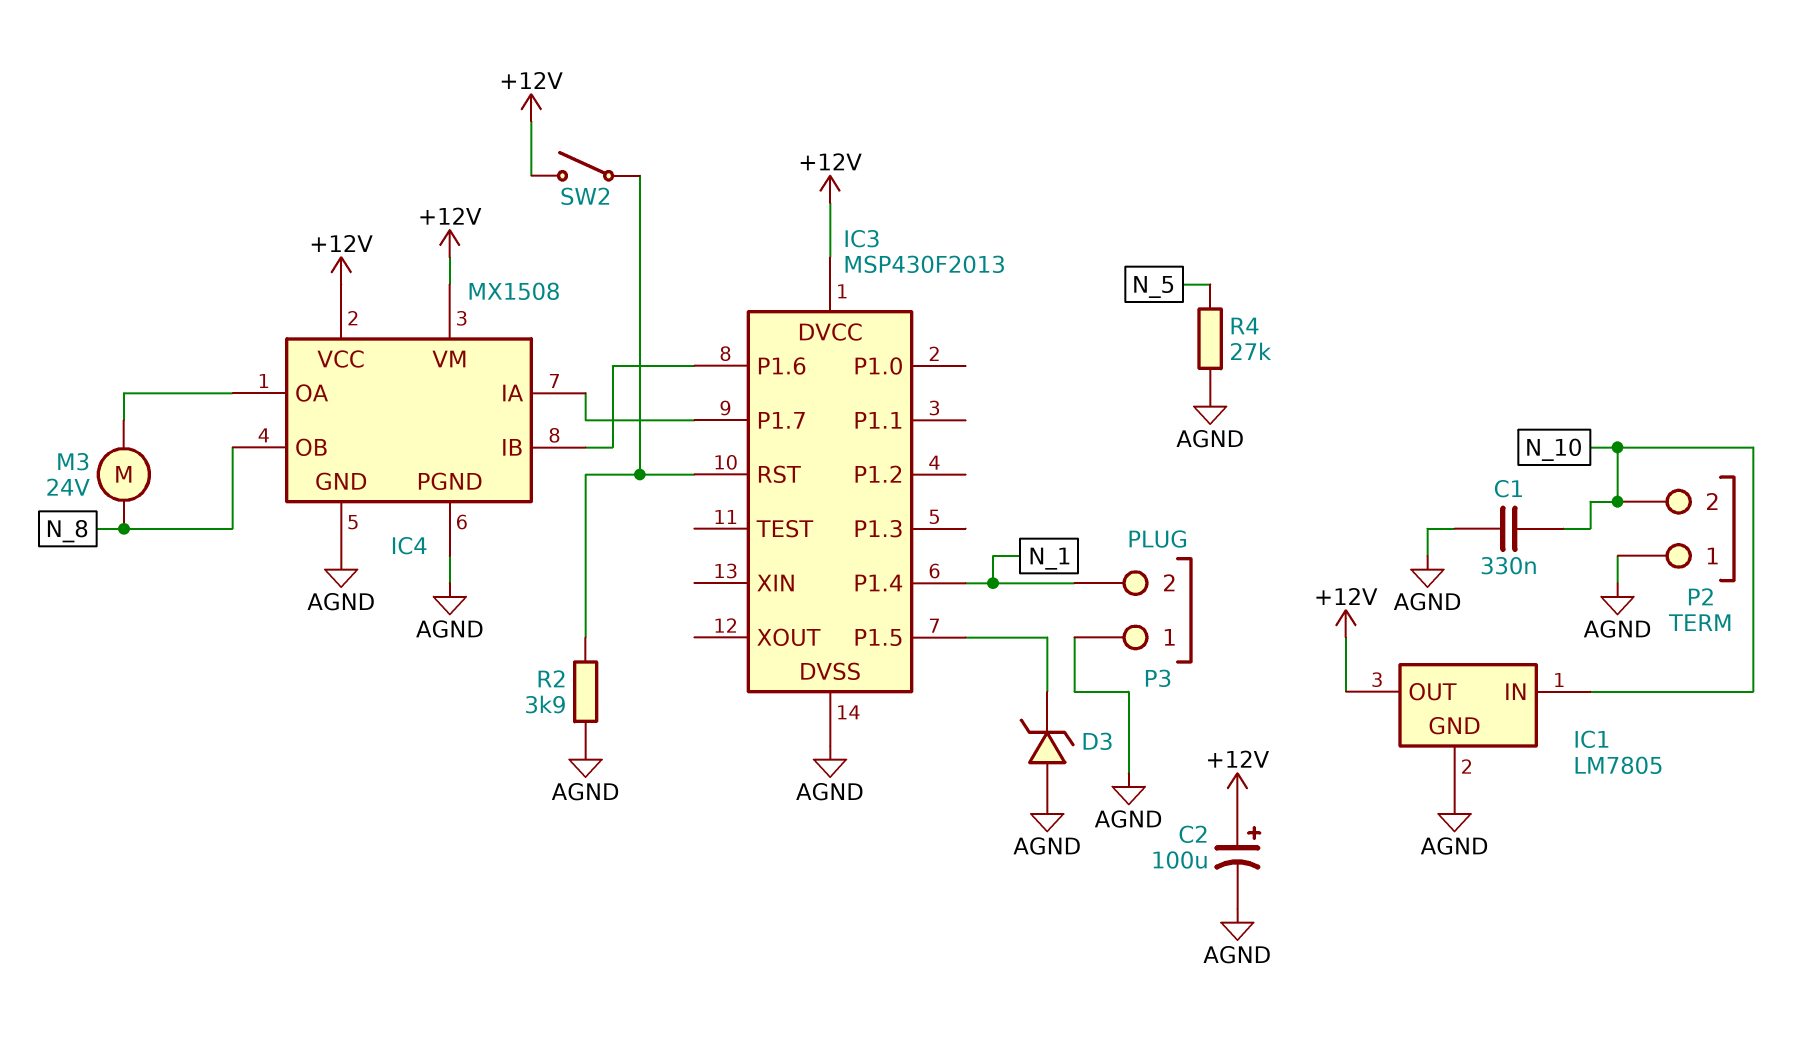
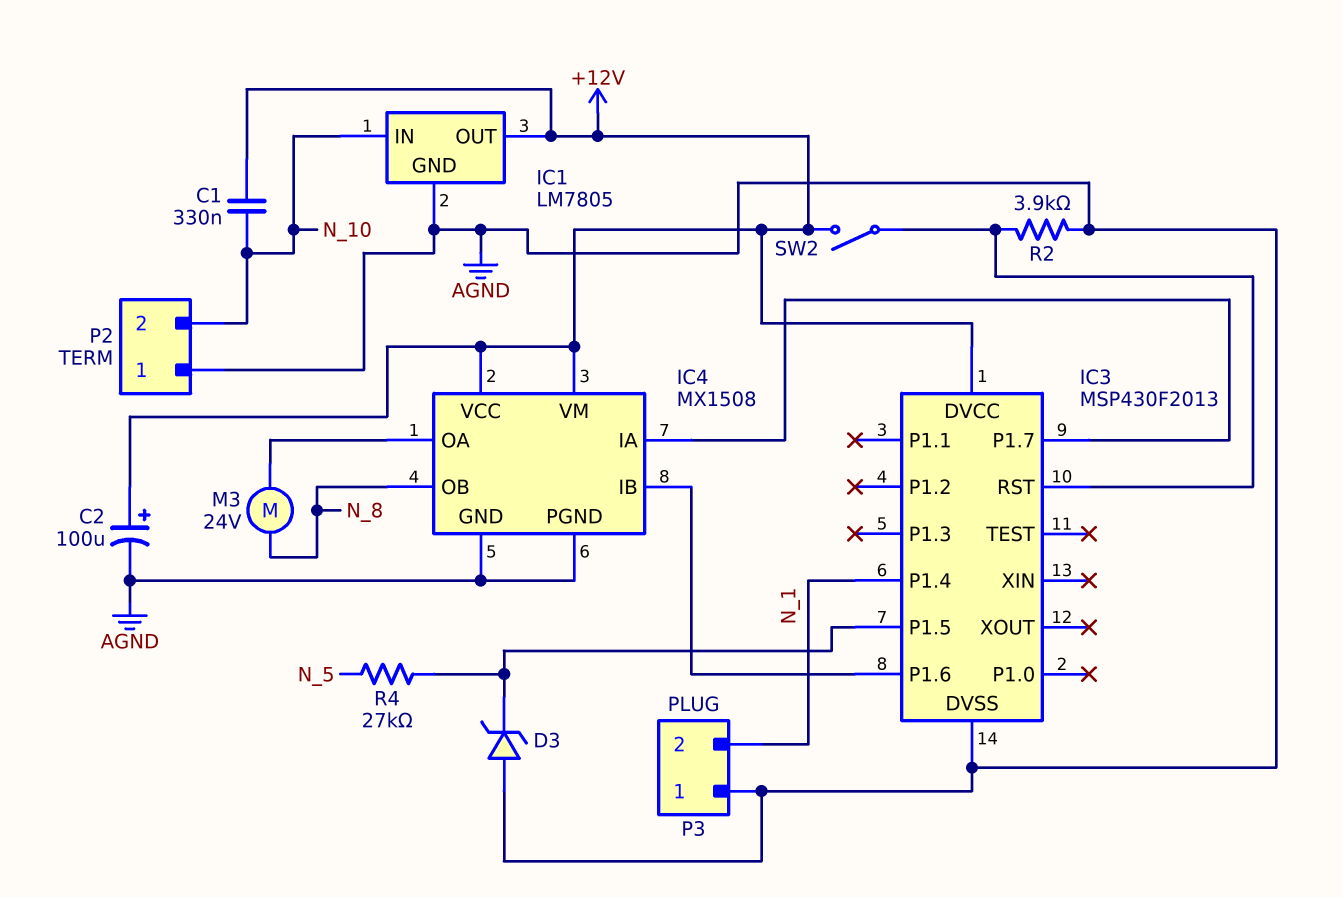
C1: 330nF (AGND, N_10) -> 330nF (+12V, N_10)
R4: 27k (AGND, N_5) -> 27k (IC3/P1.5, N_5)

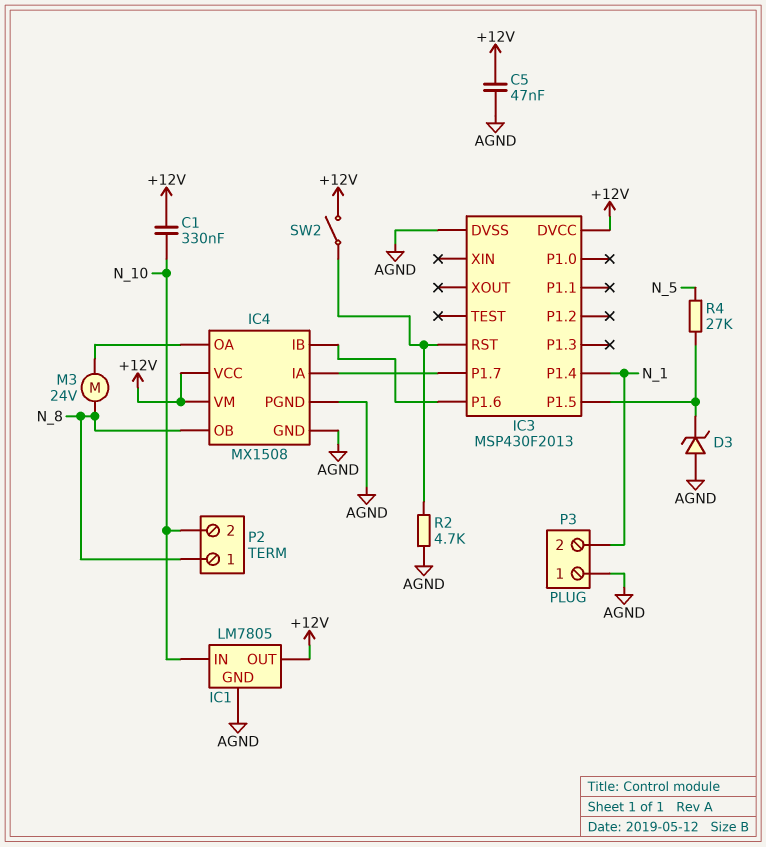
C2: 100uF (plus +12V, minus AGND) -> none
C5: none -> 47nF (+12V, AGND)
P2 pin 1: AGND -> N_8
R2: 3.9k (AGND, IC3/RST) -> 4.7k (AGND, IC3/RST)

